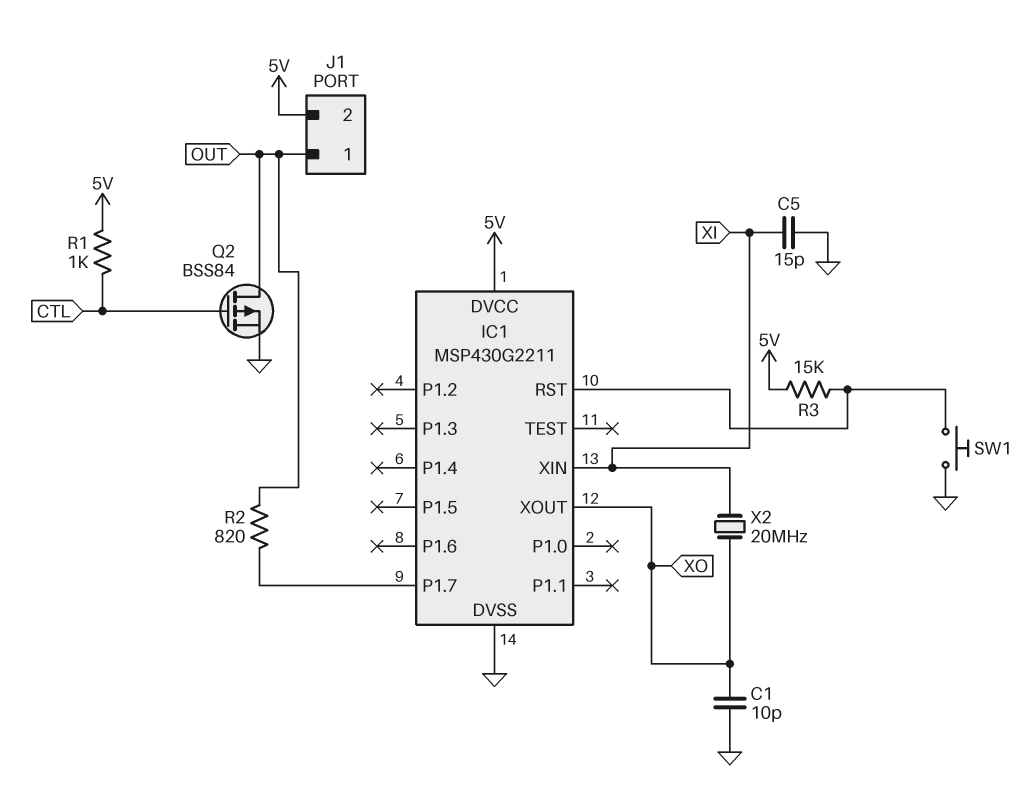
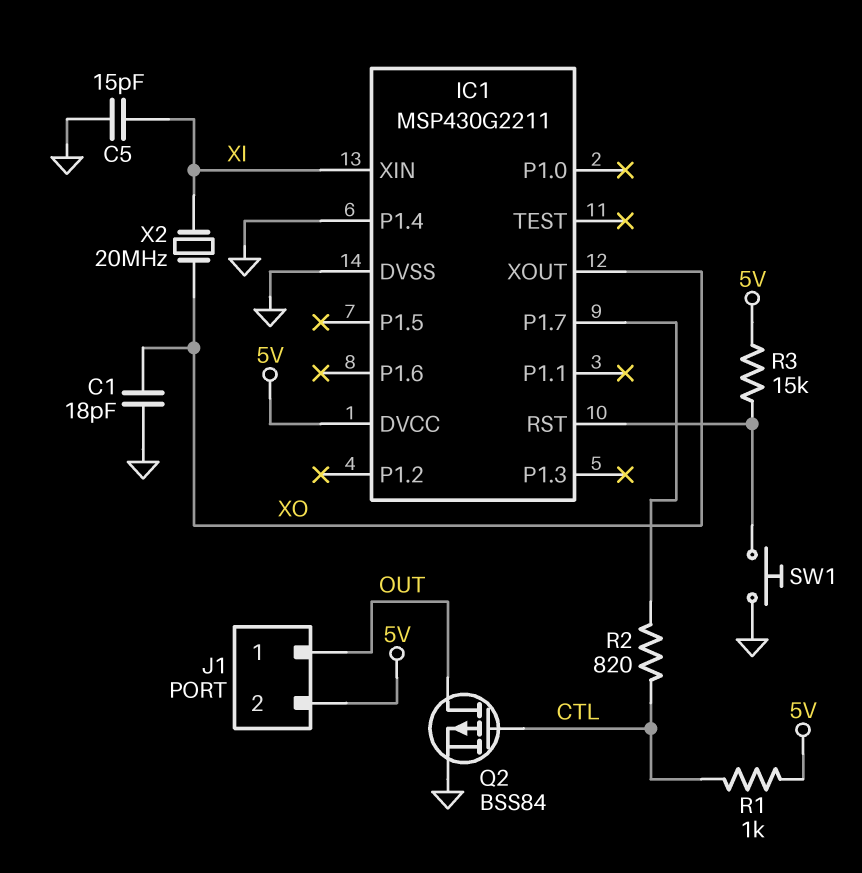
C1: 10pF (GND, XO) -> 18pF (GND, XO)
IC1 pin P1.4: none -> GND
R2: 820 (IC1/P1.7, OUT) -> 820 (CTL, IC1/P1.7)

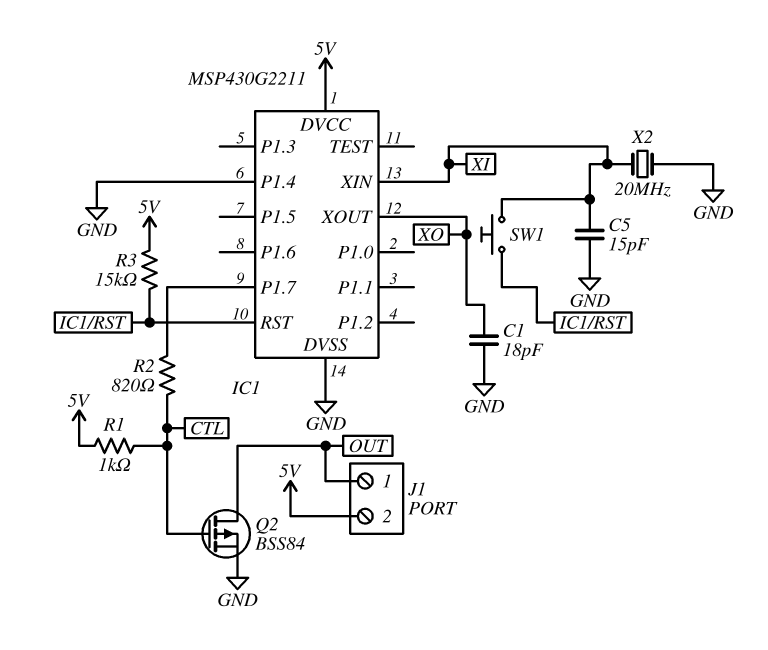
SW1: button (GND, IC1/RST) -> button (IC1/RST, XI)
X2: 20MHz (XI, XO) -> 20MHz (GND, XI)

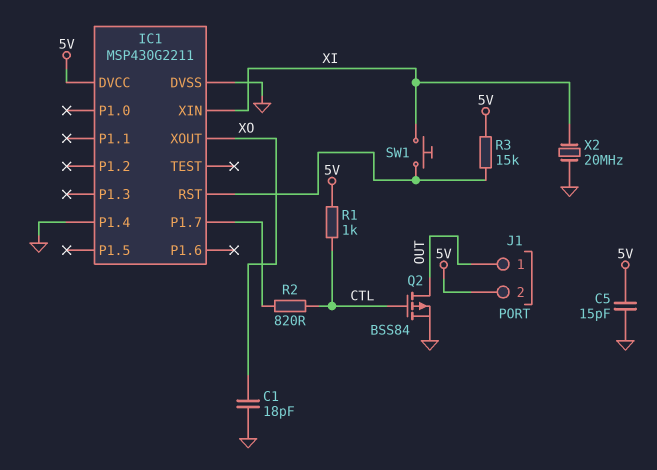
C5: 15pF (GND, XI) -> 15pF (5V, GND)

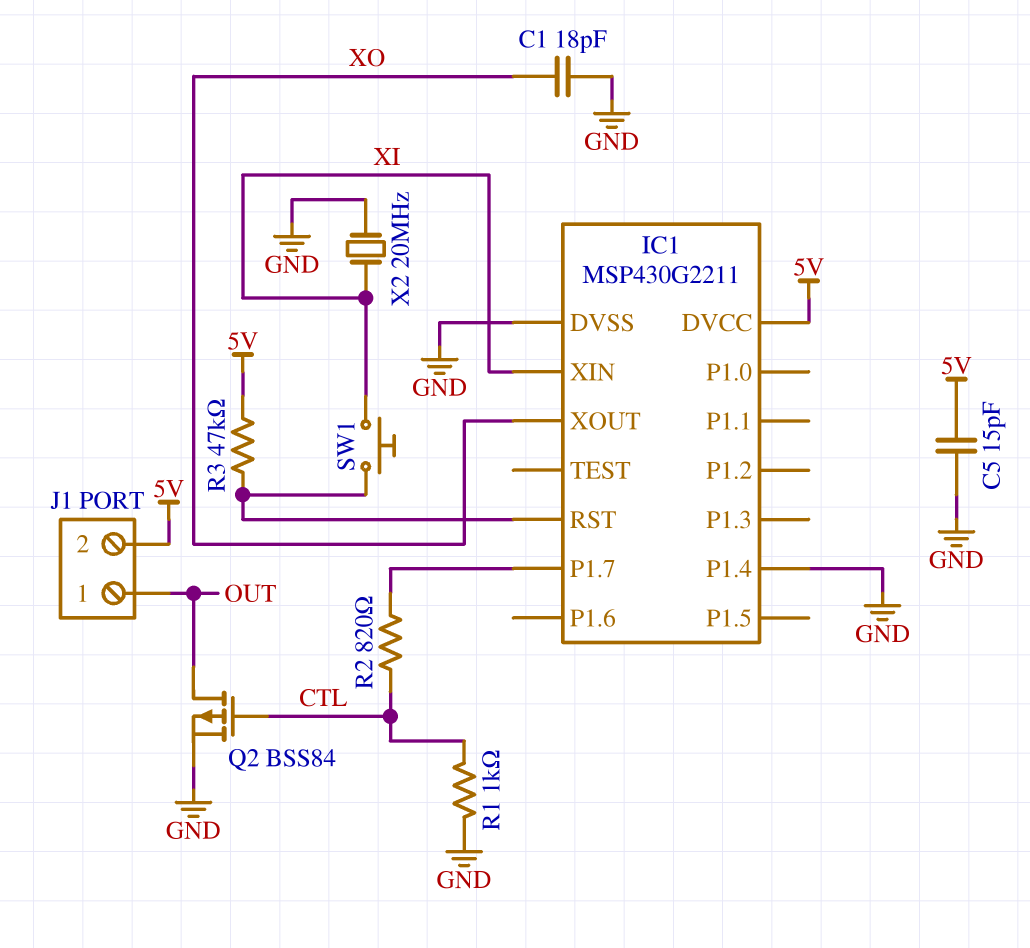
R1: 1k (5V, CTL) -> 1k (CTL, GND)
R3: 15k (5V, IC1/RST) -> 47k (5V, IC1/RST)

